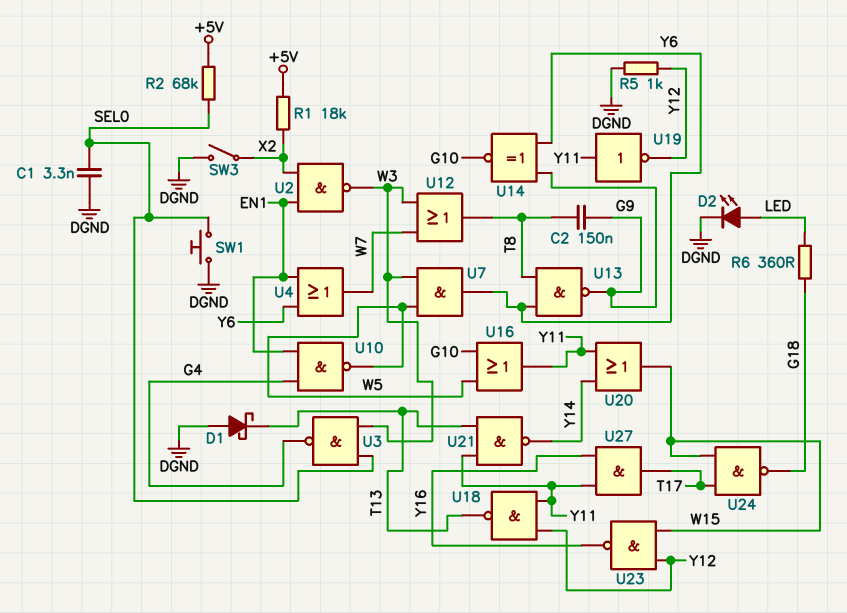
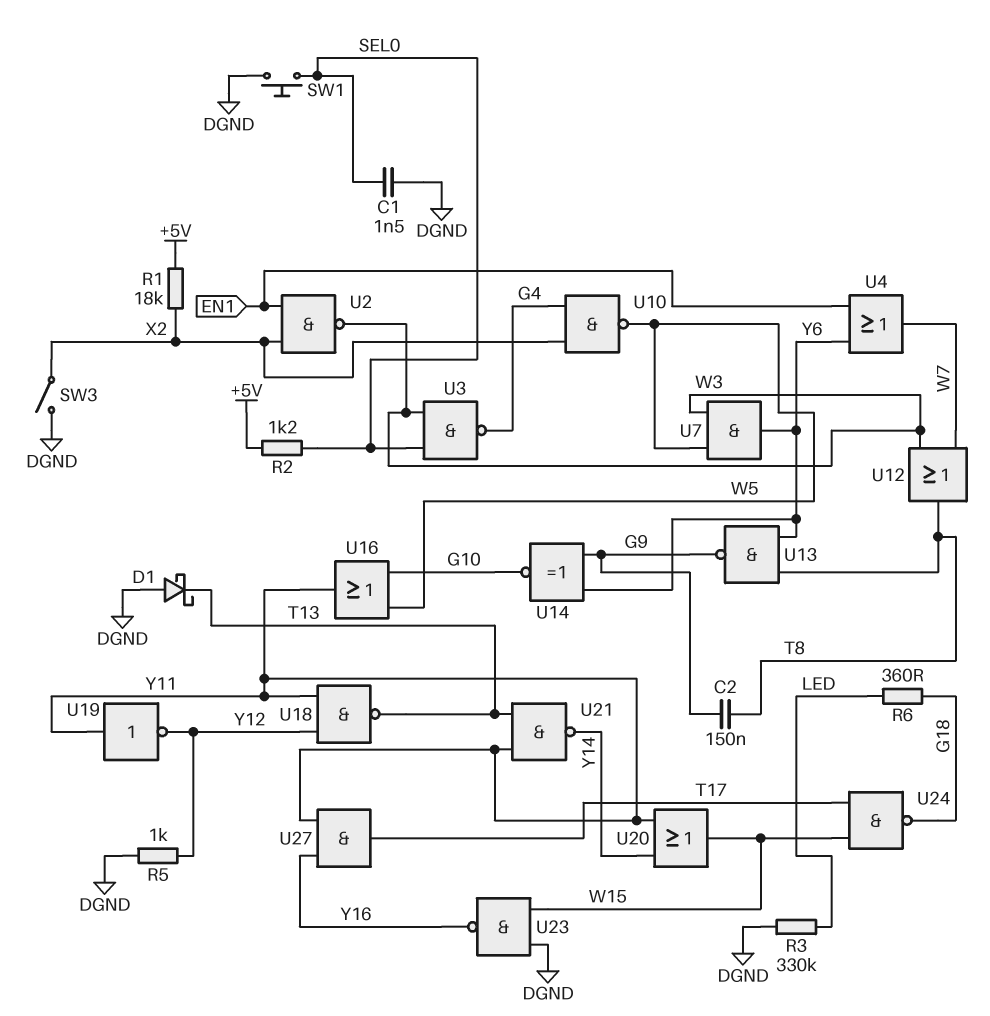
C1: 3.3nF (DGND, SEL0) -> 1.5nF (DGND, SEL0)
D2: LED (A LED, K DGND) -> none
R2: 68k (+5V, SEL0) -> 1.2k (+5V, SEL0)
R3: none -> 330k (DGND, LED)
U10: NAND (in EN1, in G4, out W5) -> NAND (in G4, in X2, out W5)
U23: NAND (in W15, in Y12, out Y16) -> NAND (in DGND, in W15, out Y16)

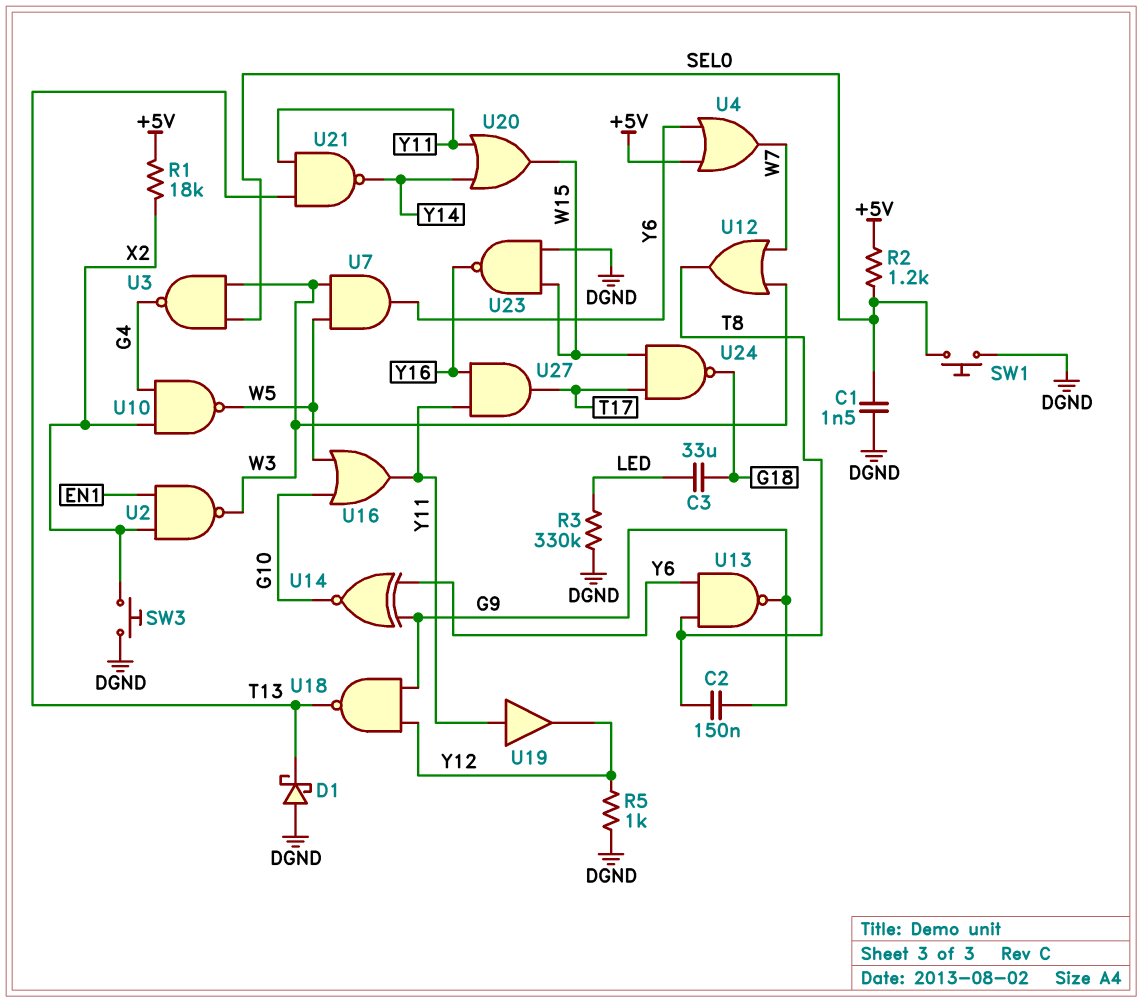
C3: none -> 33uF (G18, LED)
R6: 360 (G18, LED) -> none
SW3: switch (DGND, X2) -> button (DGND, X2)
U4: OR (in EN1, in Y6, out W7) -> OR (in +5V, in Y6, out W7)
U18: NAND (in Y11, in Y12, out T13) -> NAND (in G9, in Y12, out T13)
U19: NOT (in Y11, out Y12) -> buffer (in Y11, out Y12)

